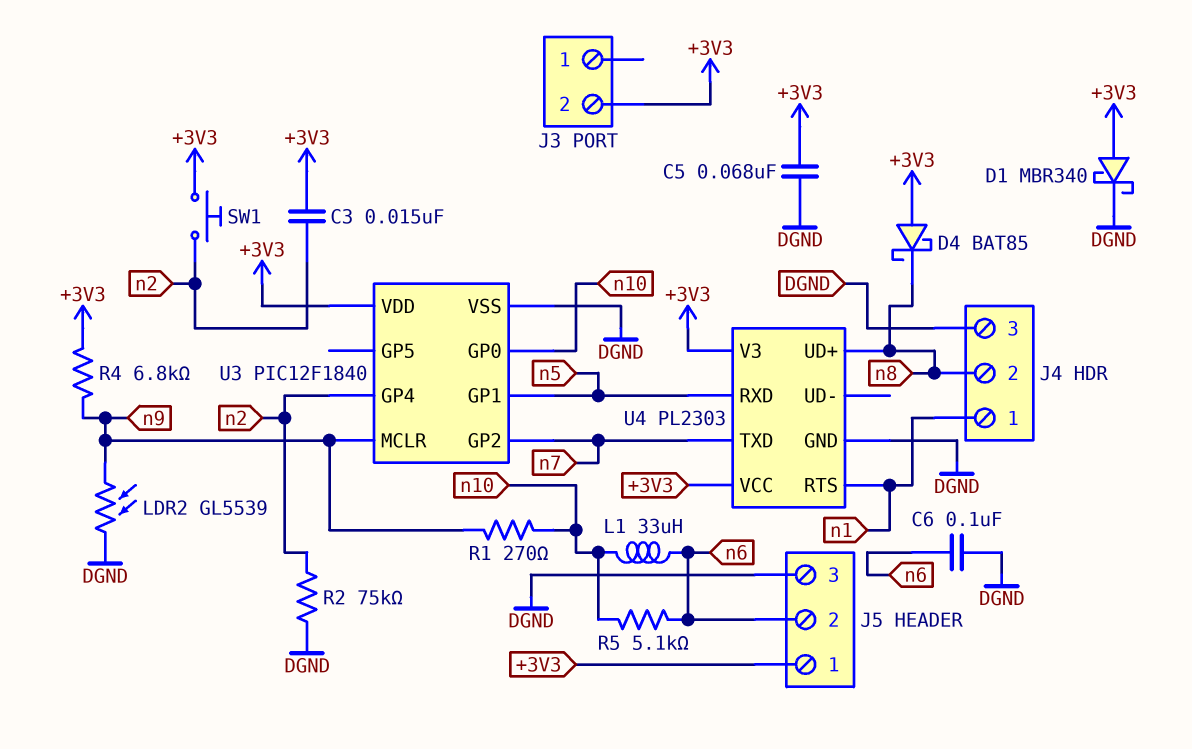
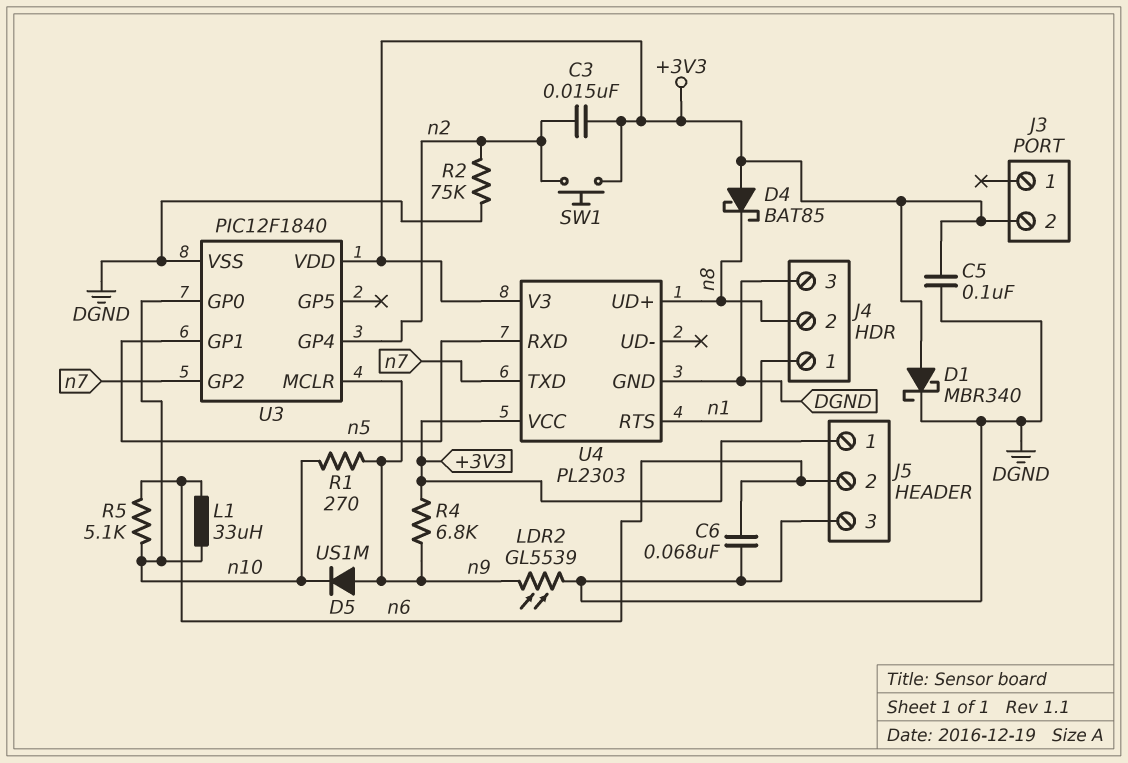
C5: 68nF (+3V3, DGND) -> 100nF (+3V3, DGND)
C6: 100nF (DGND, n6) -> 68nF (DGND, n6)
D5: none -> diode US1M (A n9, K n10)

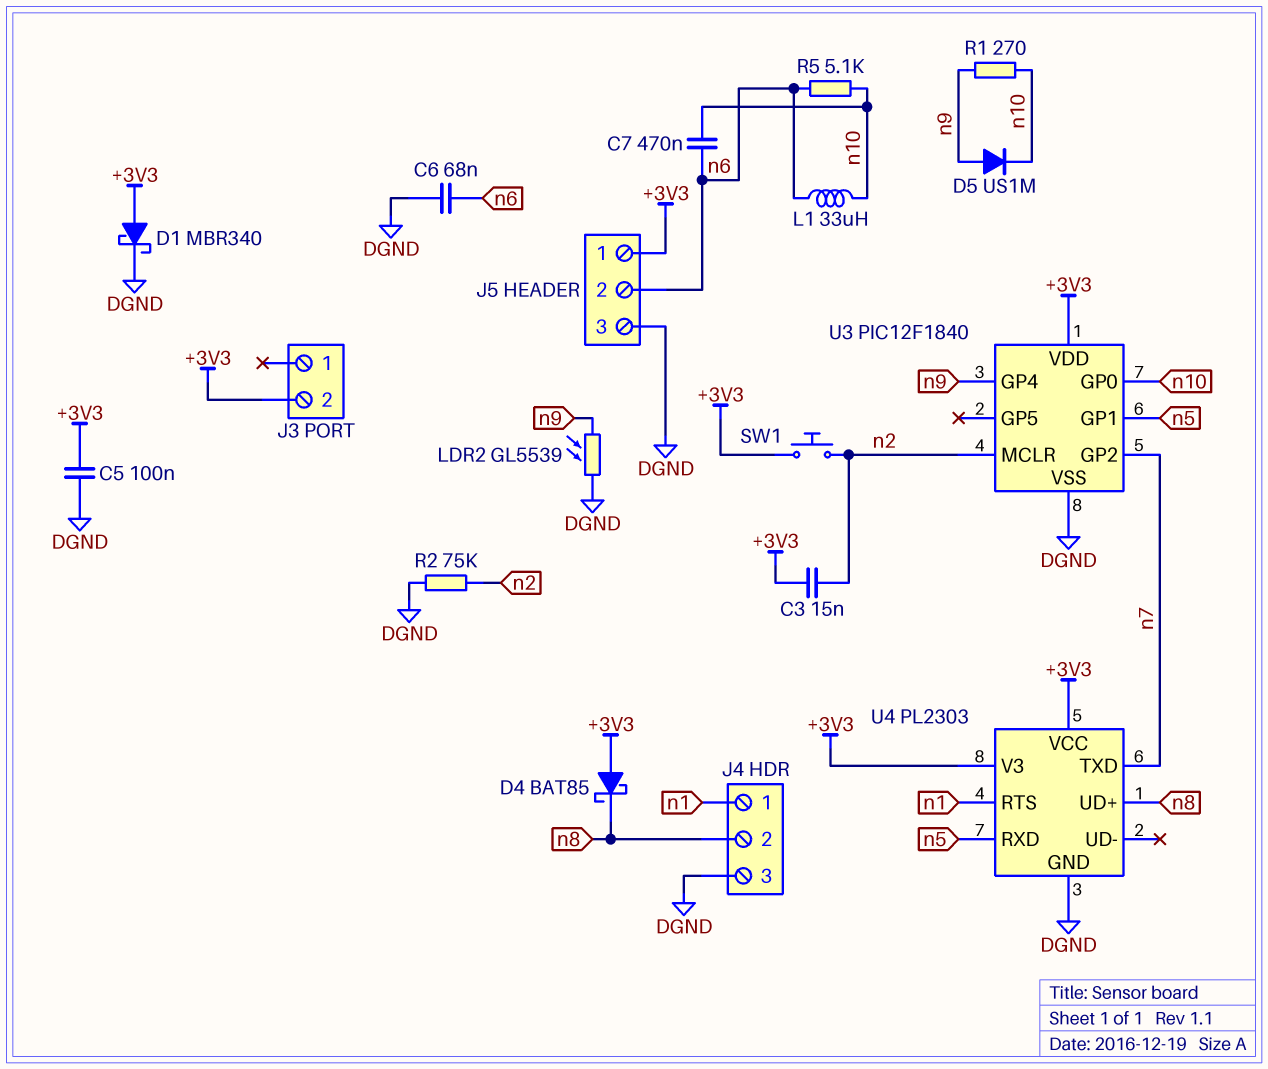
C7: none -> 470nF (n6, n10)
R4: 6.8k (+3V3, n9) -> none
U3 pin GP4: n2 -> n9
U3 pin MCLR: n9 -> n2

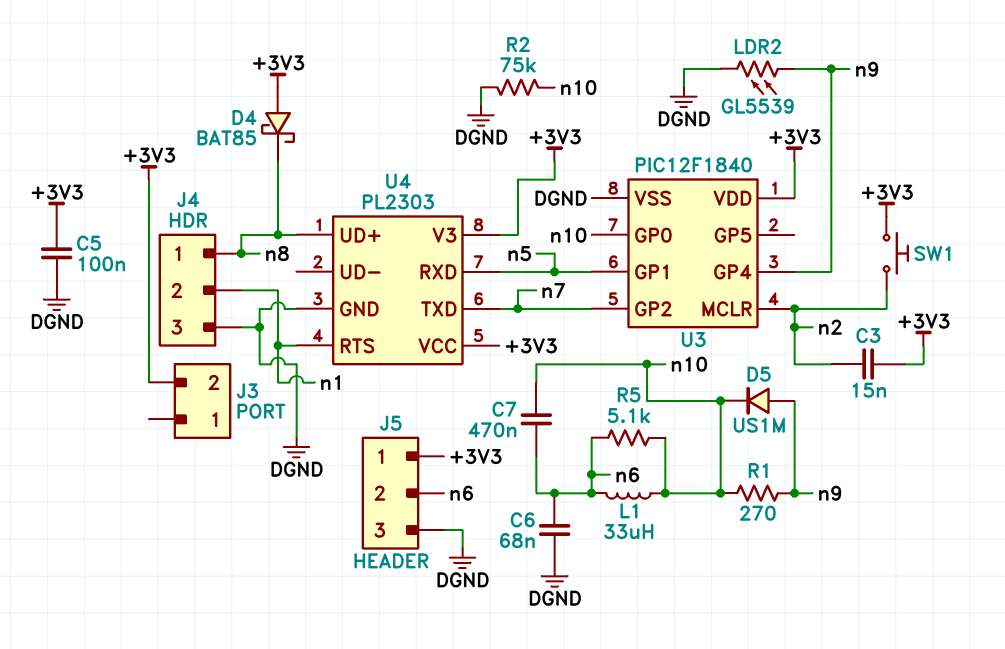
D1: schottky MBR340 (A +3V3, K DGND) -> none
J4 pin 1: n1 -> n8
J4 pin 2: n8 -> n1
R2: 75k (DGND, n2) -> 75k (DGND, n10)

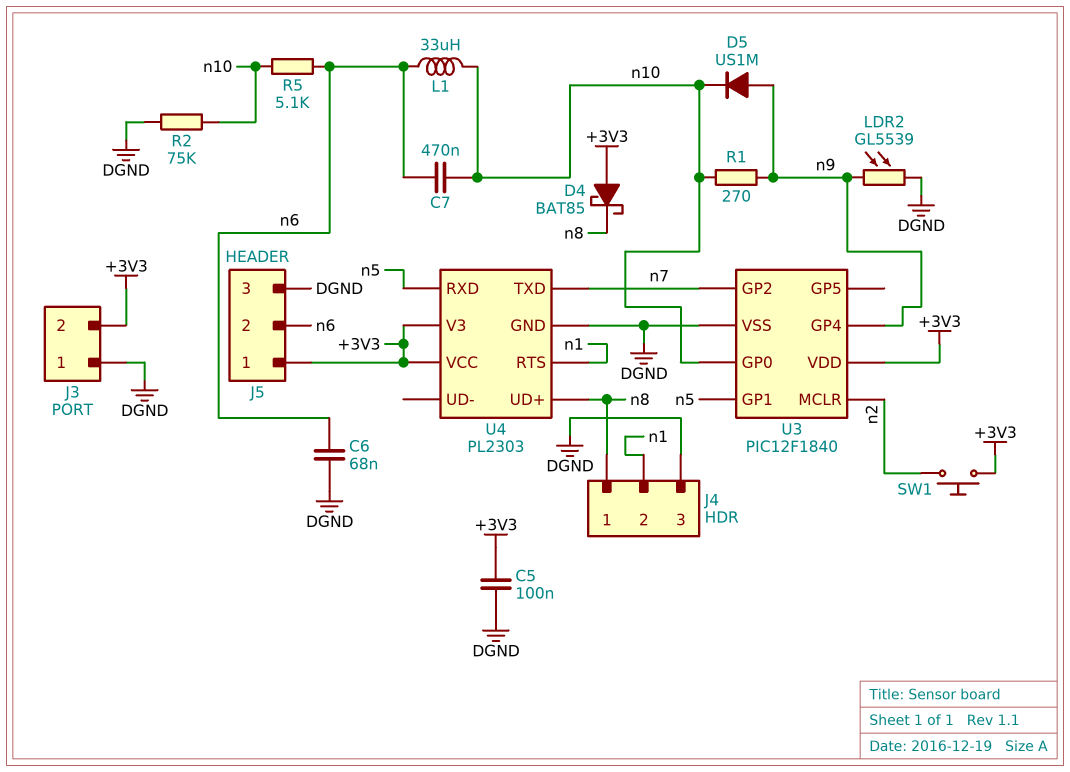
C3: 15nF (+3V3, n2) -> none
J3 pin 1: none -> DGND

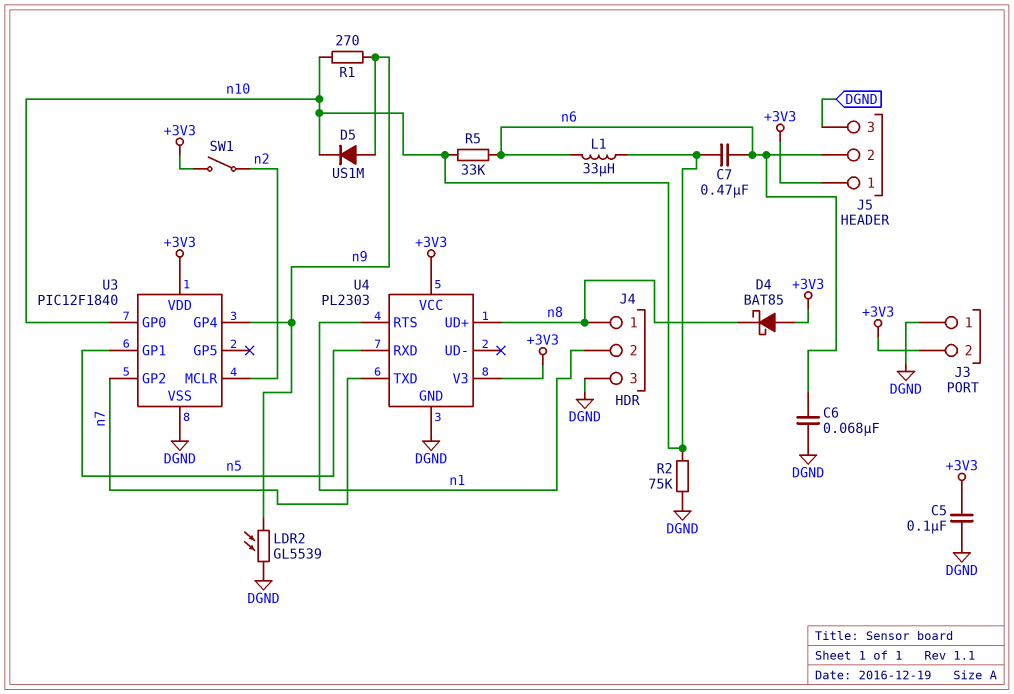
R5: 5.1k (n6, n10) -> 33k (n6, n10)
SW1: button (+3V3, n2) -> switch (+3V3, n2)

